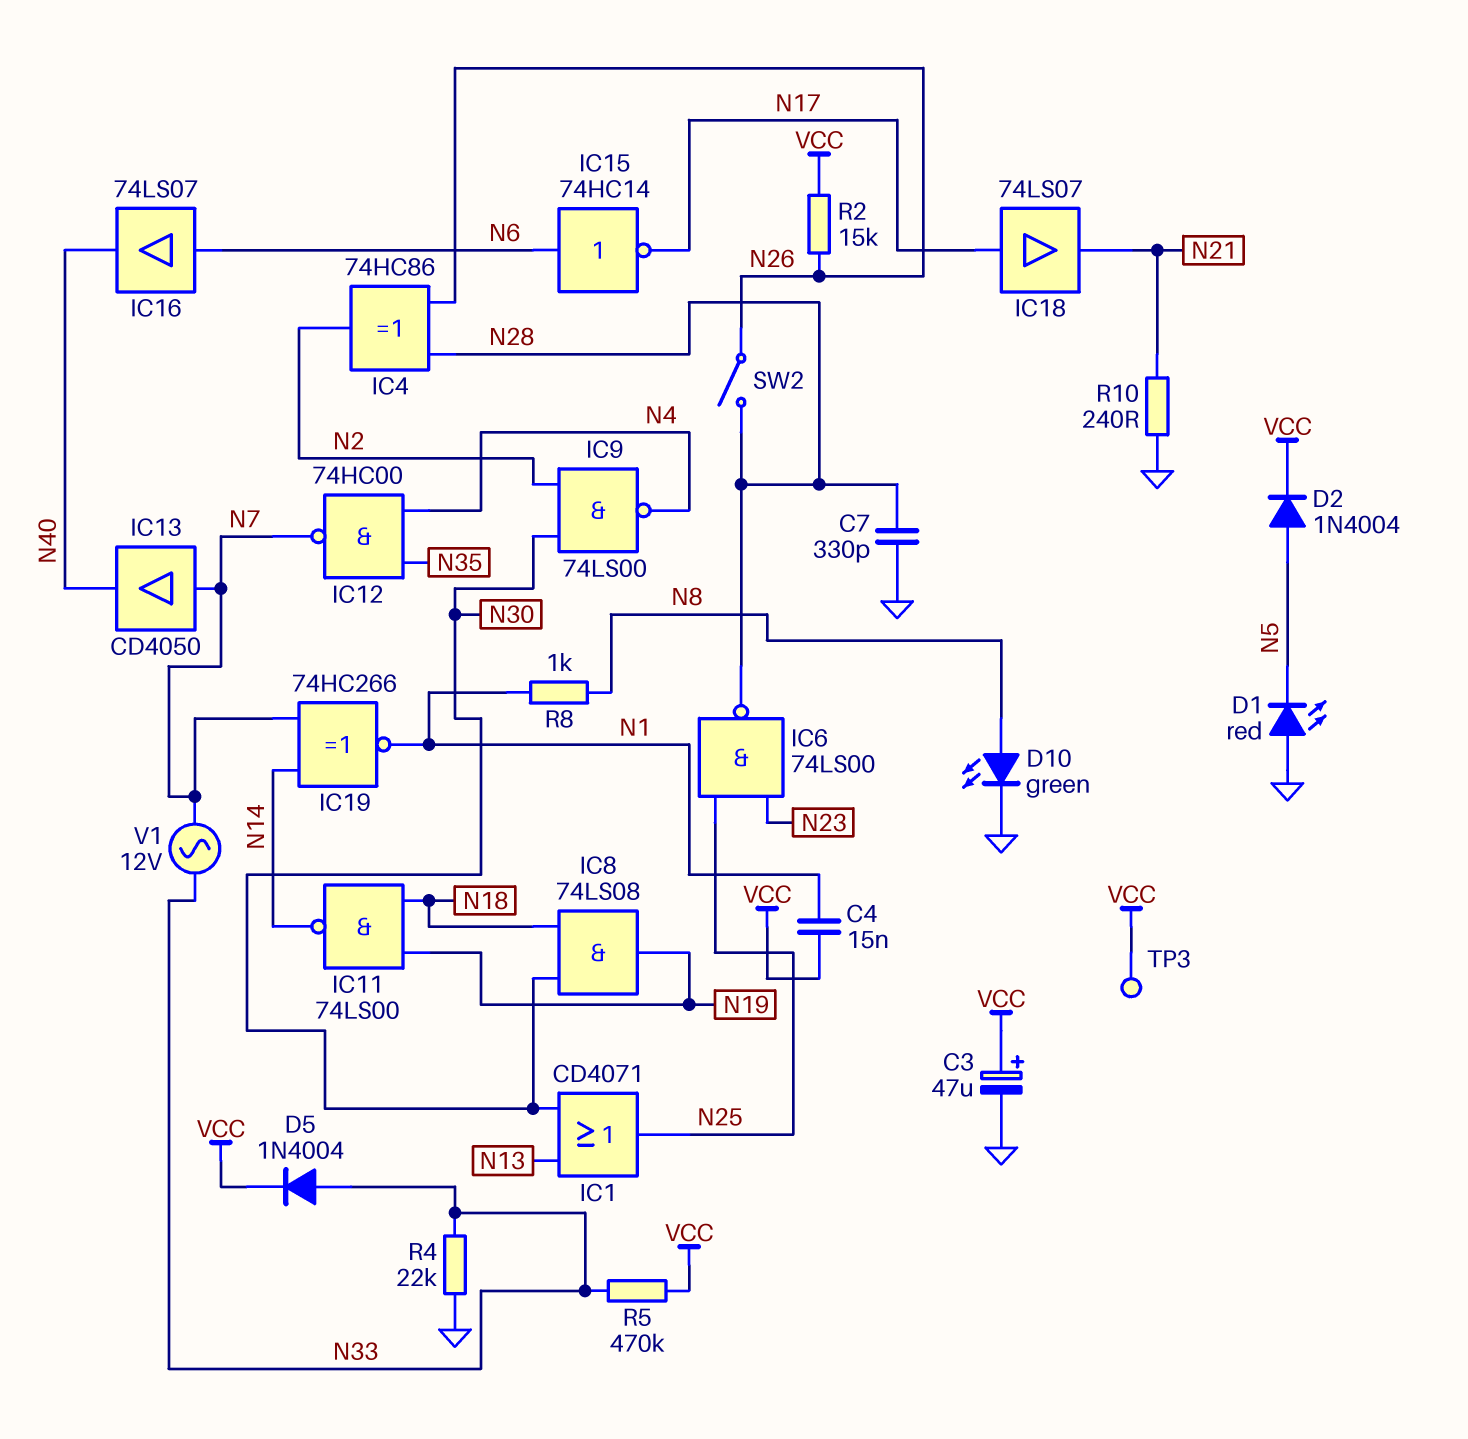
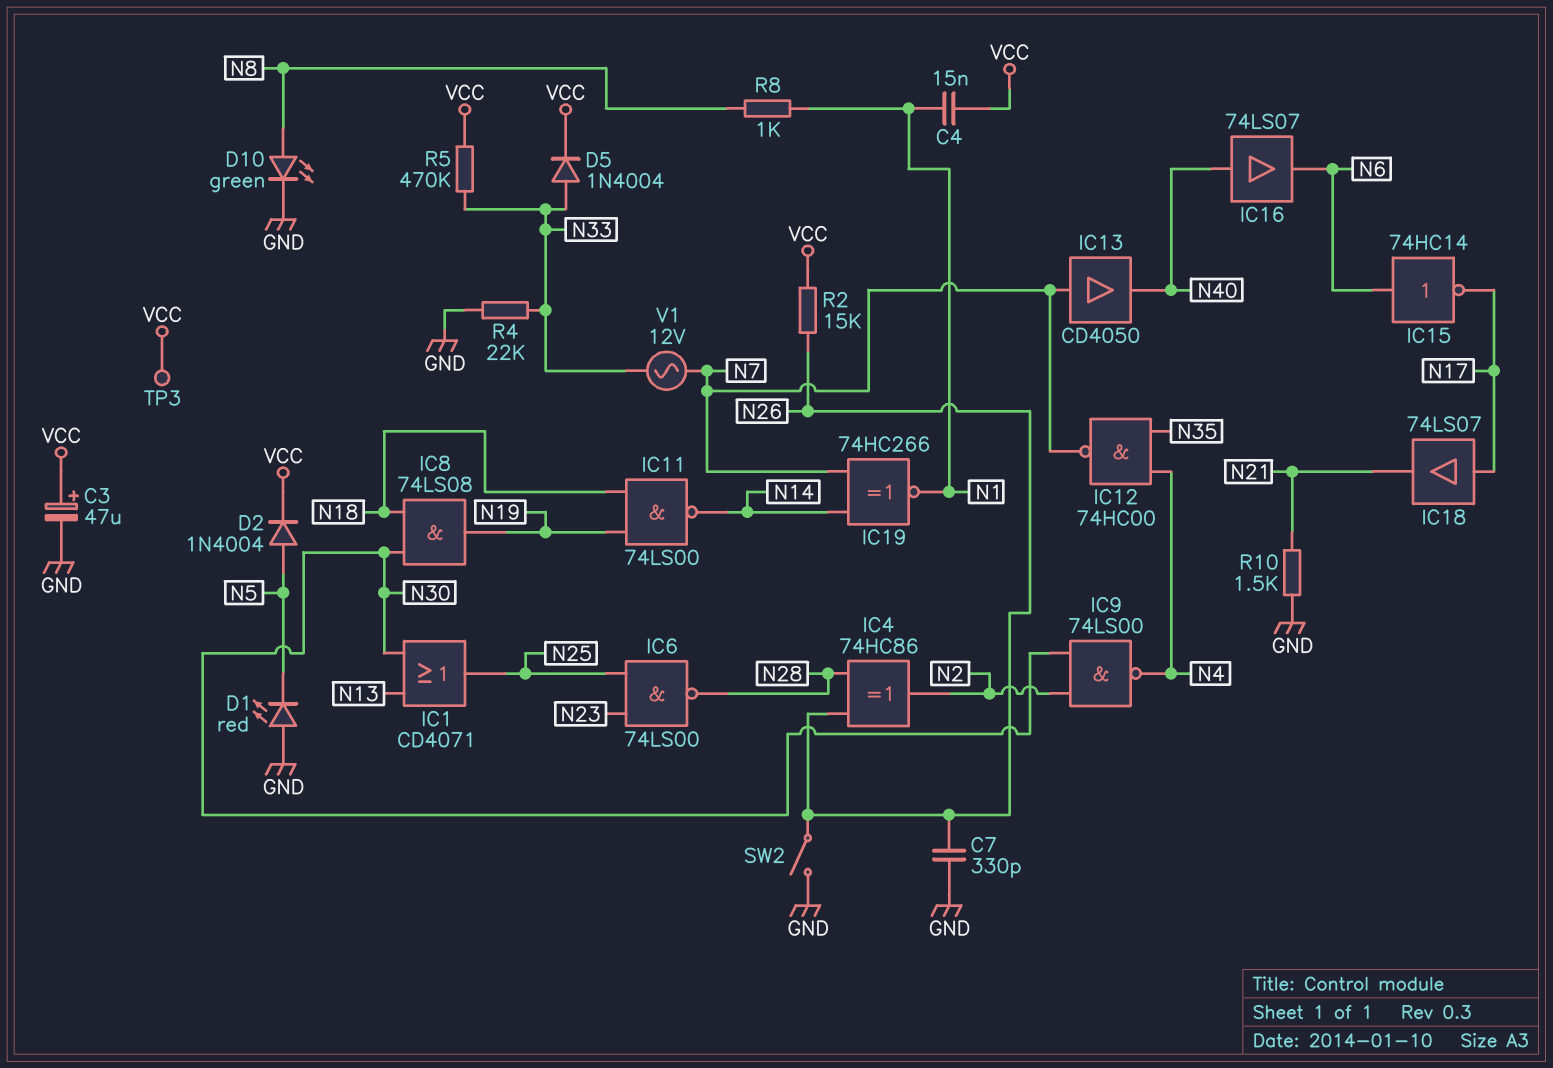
C7: 330pF (GND, N28) -> 330pF (GND, N26)
IC16: buffer 74LS07 (in N6, out N40) -> buffer 74LS07 (in N40, out N6)
R10: 240 (GND, N21) -> 1.5k (GND, N21)
SW2: switch (N26, N28) -> switch (GND, N26)

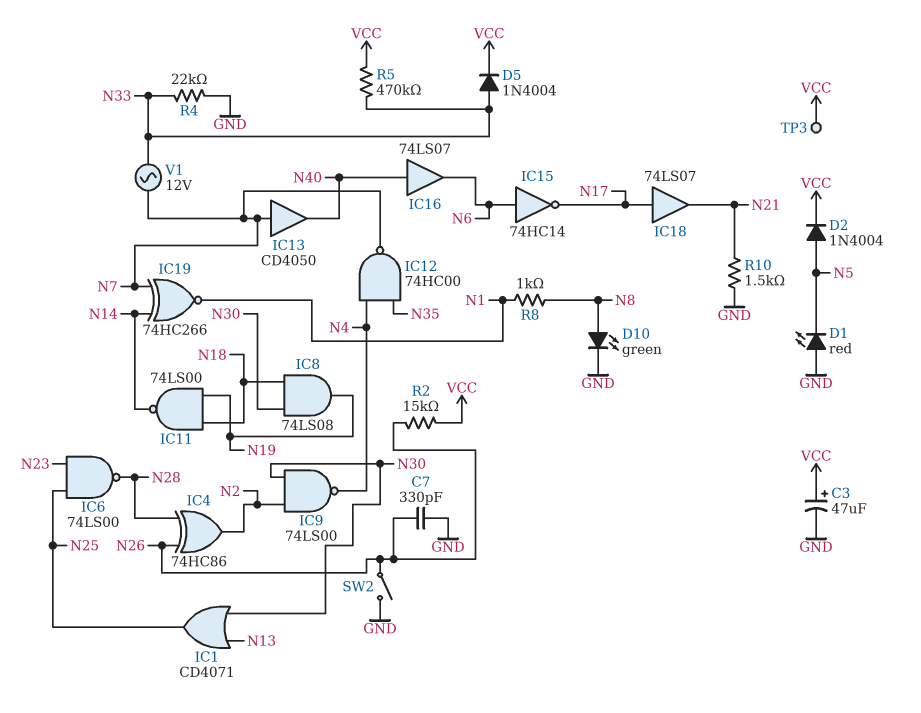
C4: 15nF (N1, VCC) -> none

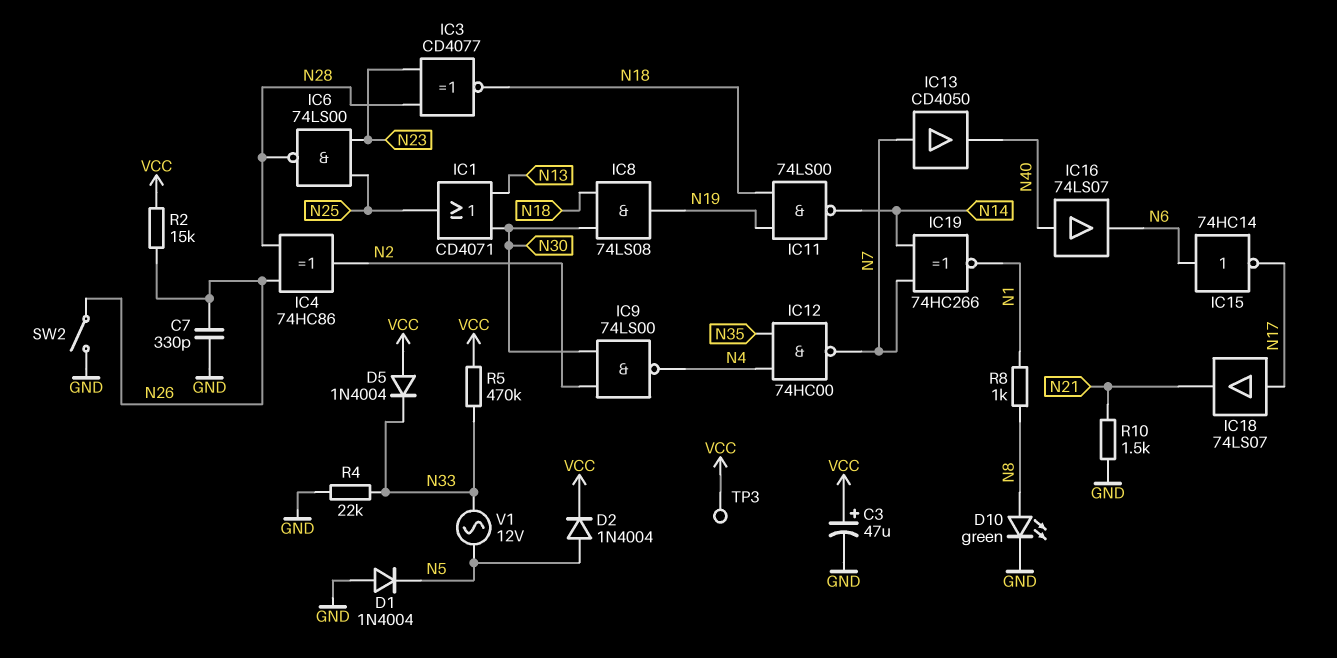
D1: LED red (A GND, K N5) -> diode 1N4004 (A GND, K N5)
D5: diode 1N4004 (A N33, K VCC) -> diode 1N4004 (A VCC, K N33)
IC3: none -> XNOR CD4077 (in N23, in N28, out N18)
V1: AC 12V (N7, N33) -> AC 12V (N5, N33)

